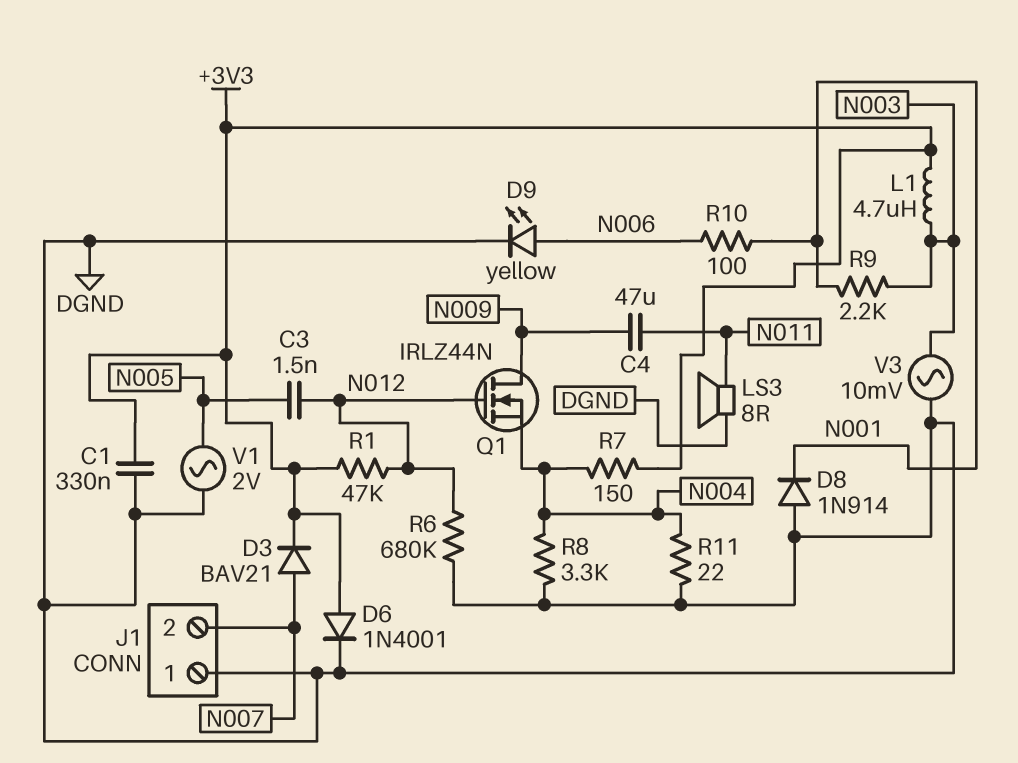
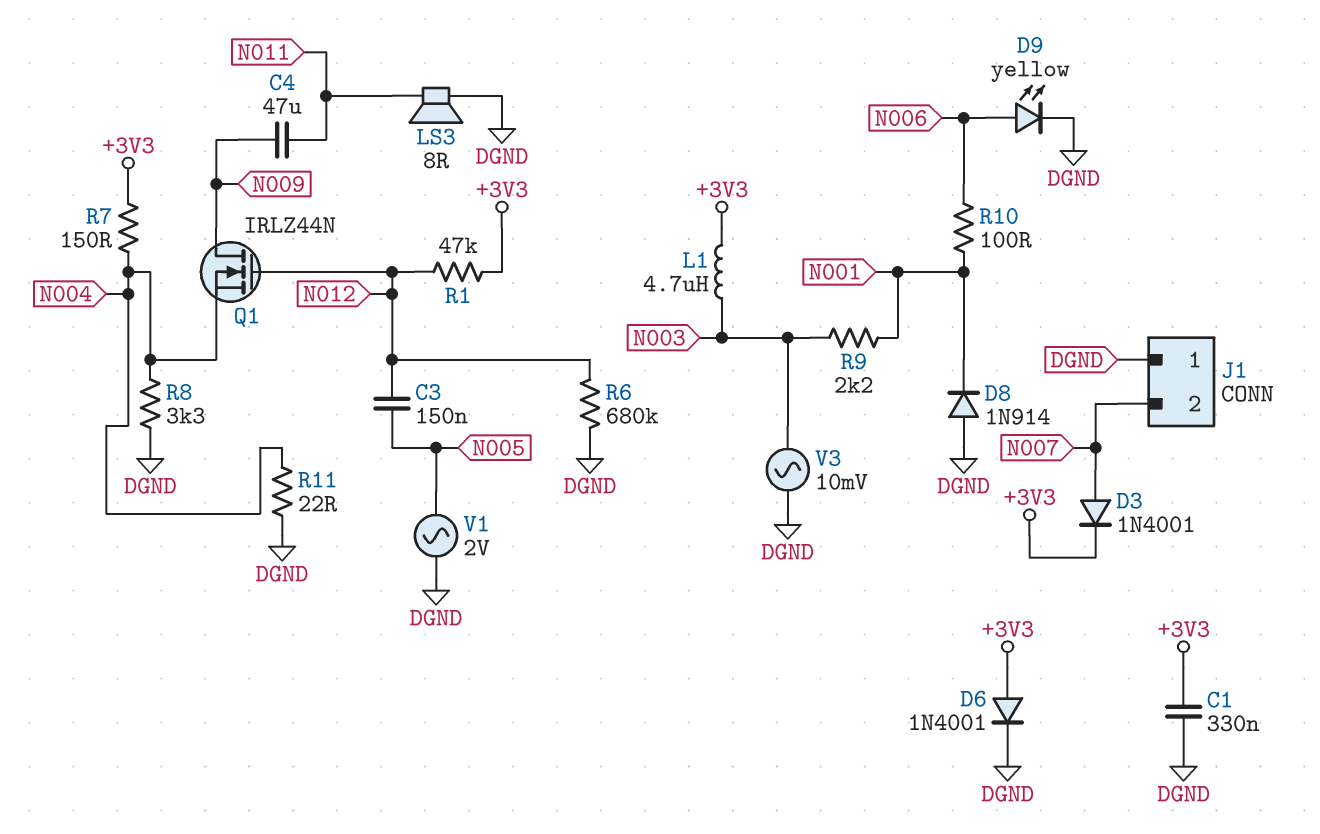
C3: 1.5nF (N005, N012) -> 150nF (N005, N012)
D3: diode BAV21 (A N007, K +3V3) -> diode 1N4001 (A N007, K +3V3)

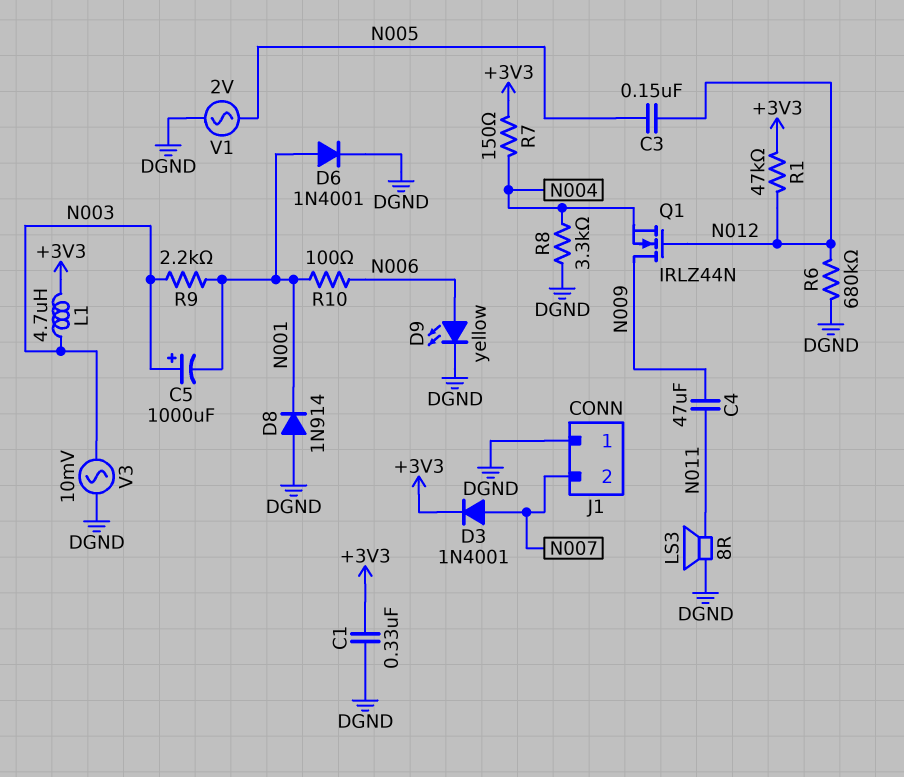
C5: none -> 1000uF (plus N003, minus N001)
D6: diode 1N4001 (A +3V3, K DGND) -> diode 1N4001 (A N001, K DGND)
R11: 22 (DGND, N004) -> none

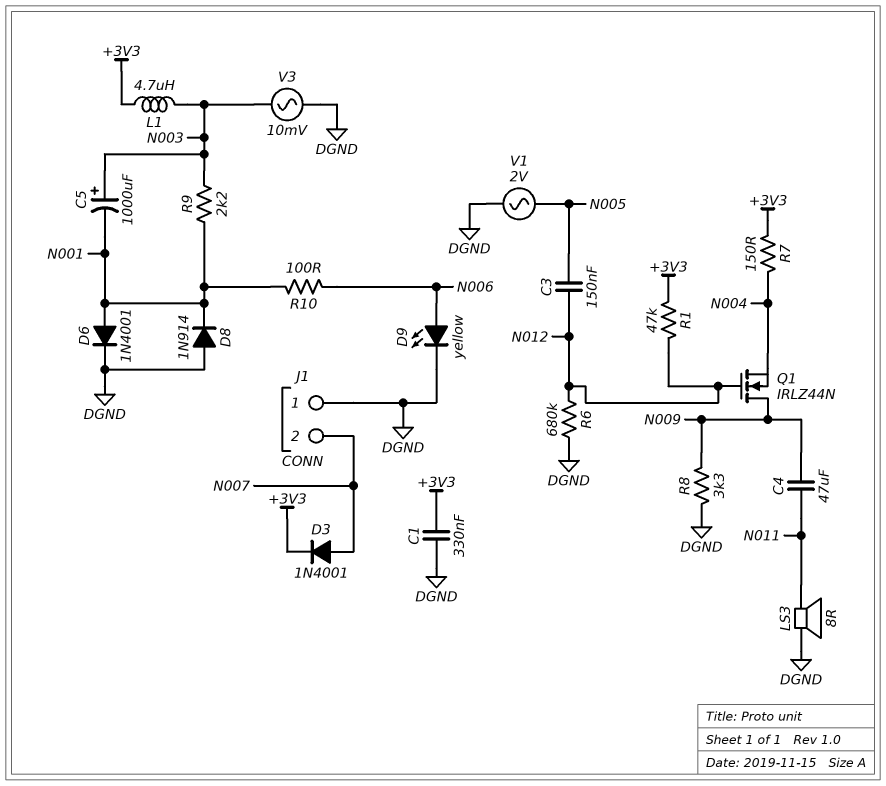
R8: 3.3k (DGND, N004) -> 3.3k (DGND, N009)

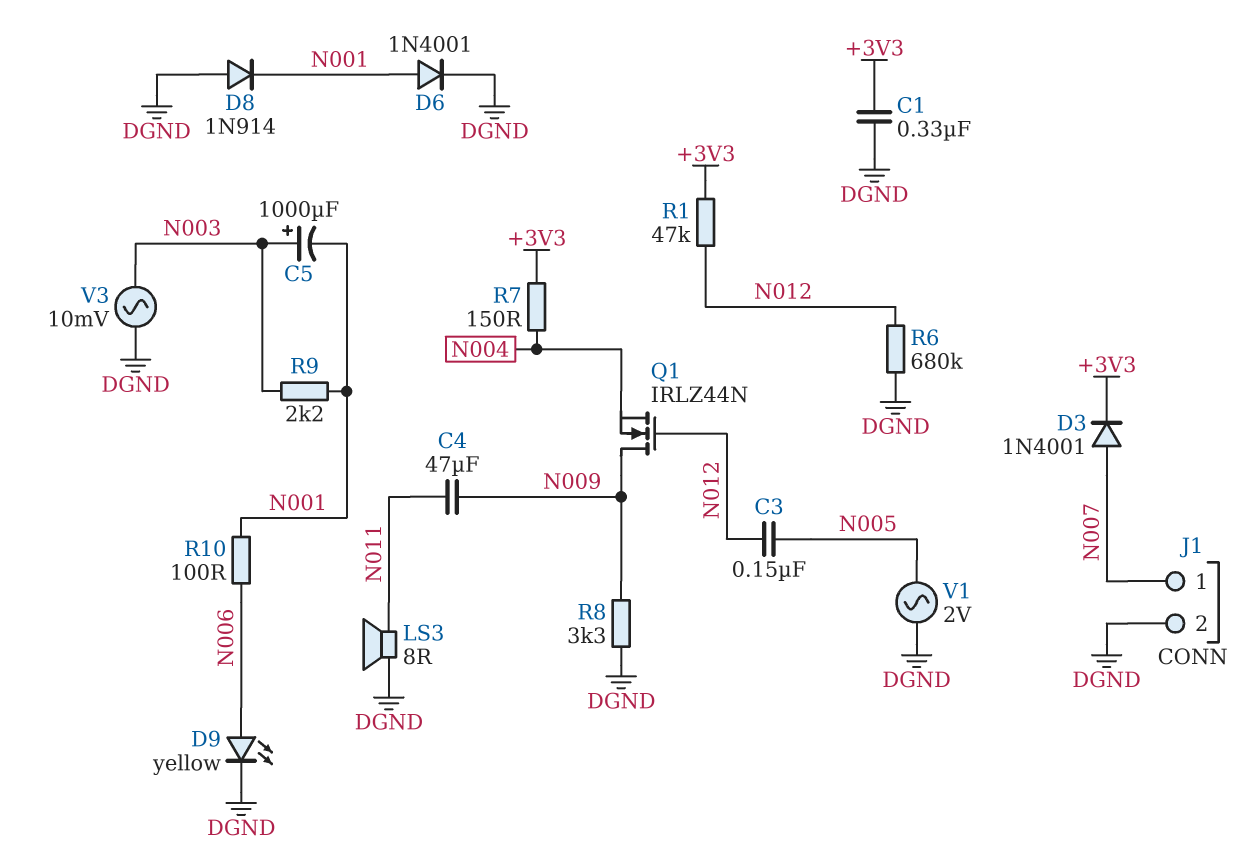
J1 pin 1: DGND -> N007
J1 pin 2: N007 -> DGND
L1: 4.7uH (+3V3, N003) -> none

